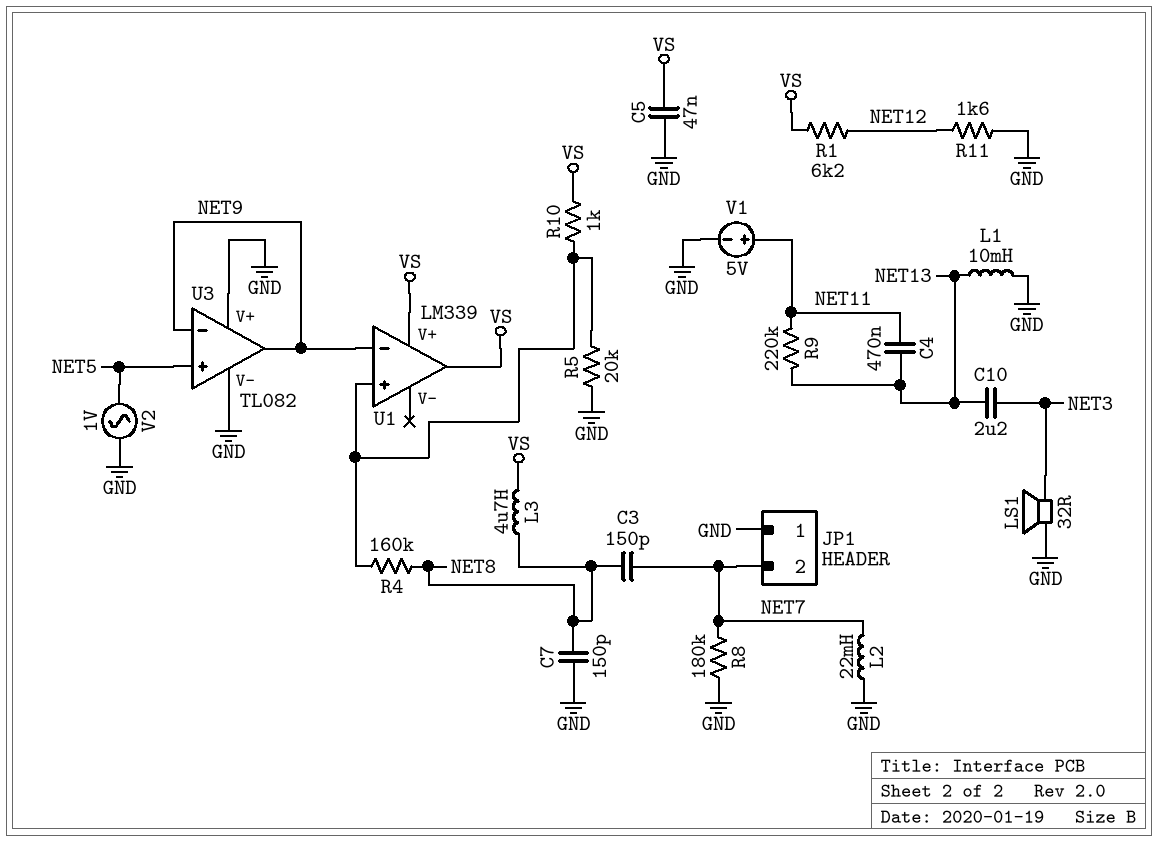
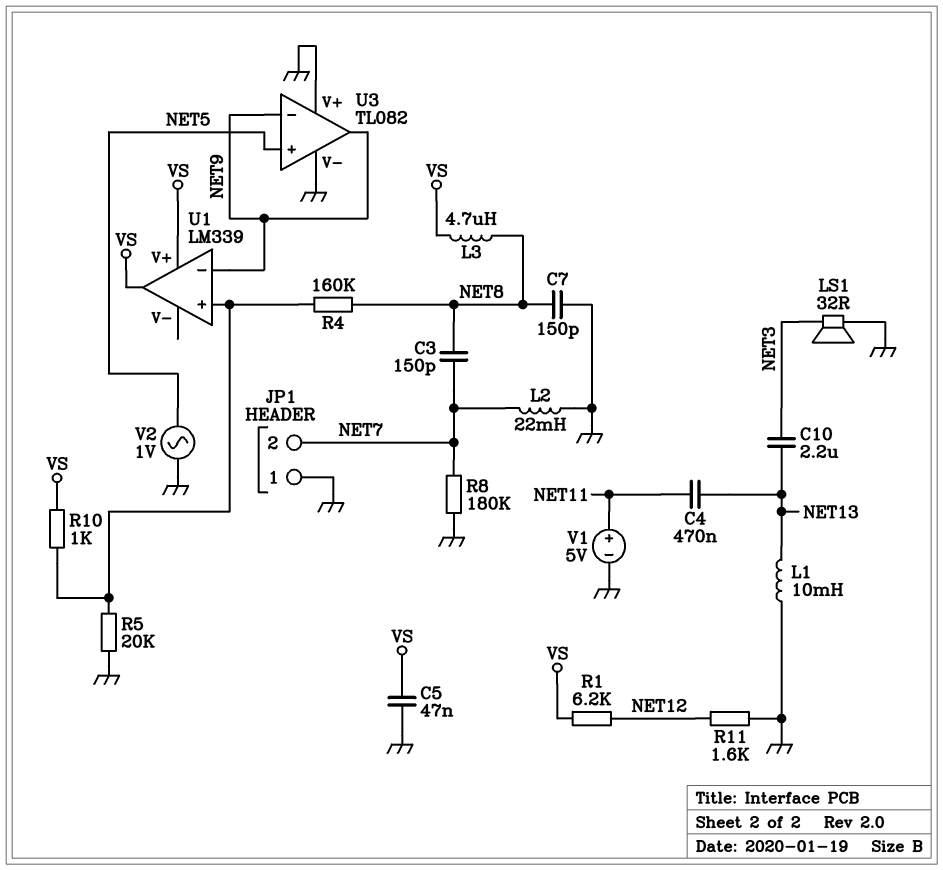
R9: 220k (NET11, NET13) -> none

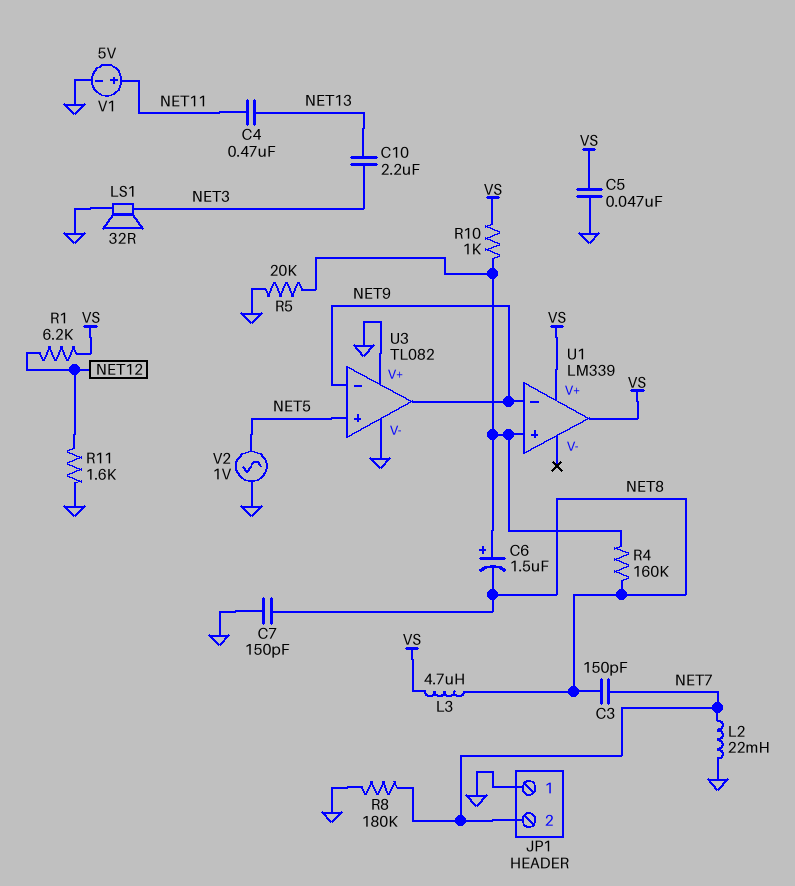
C6: none -> 1.5uF (plus U1/in+, minus NET8)
L1: 10mH (GND, NET13) -> none

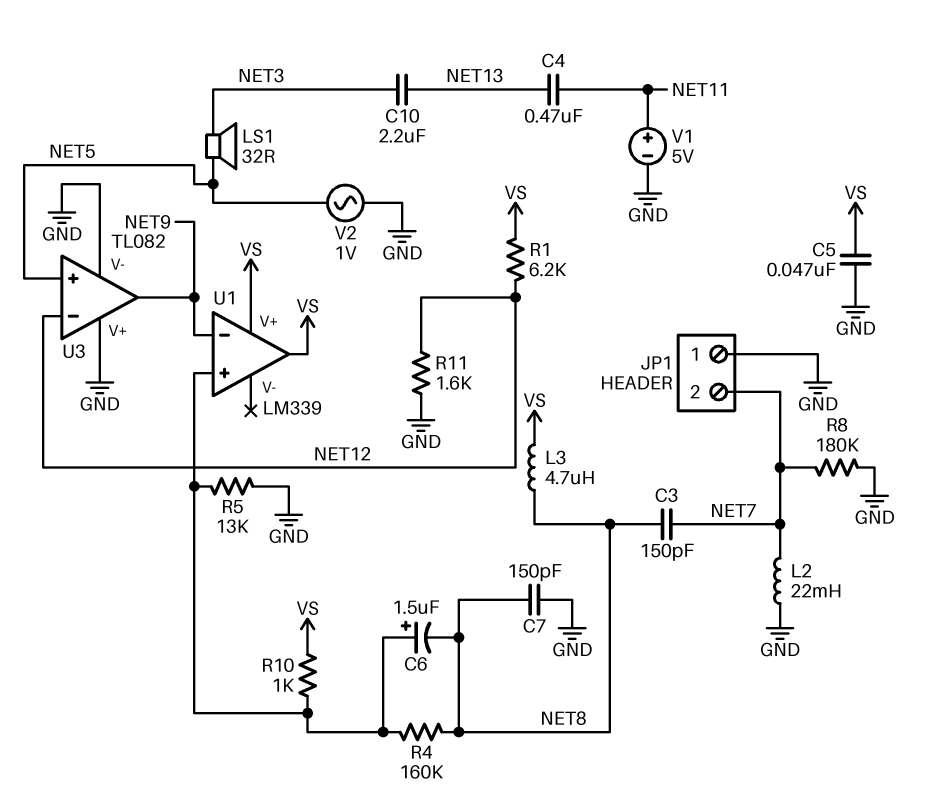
LS1: speaker 32R (GND, NET3) -> speaker 32R (NET3, NET5)
R5: 20k (GND, U1/in+) -> 13k (GND, U1/in+)
U3 pin in-: NET9 -> NET12

